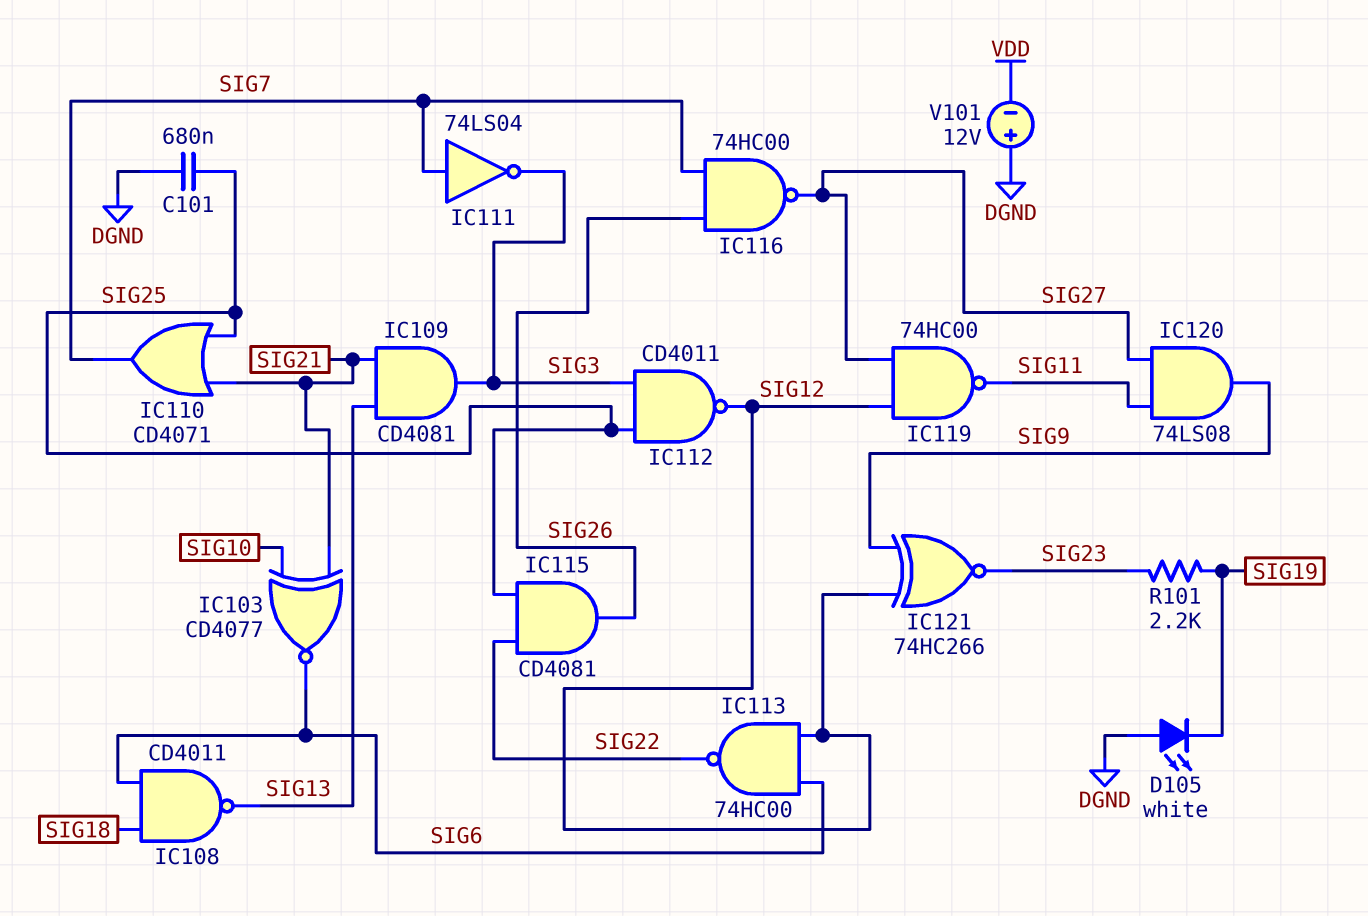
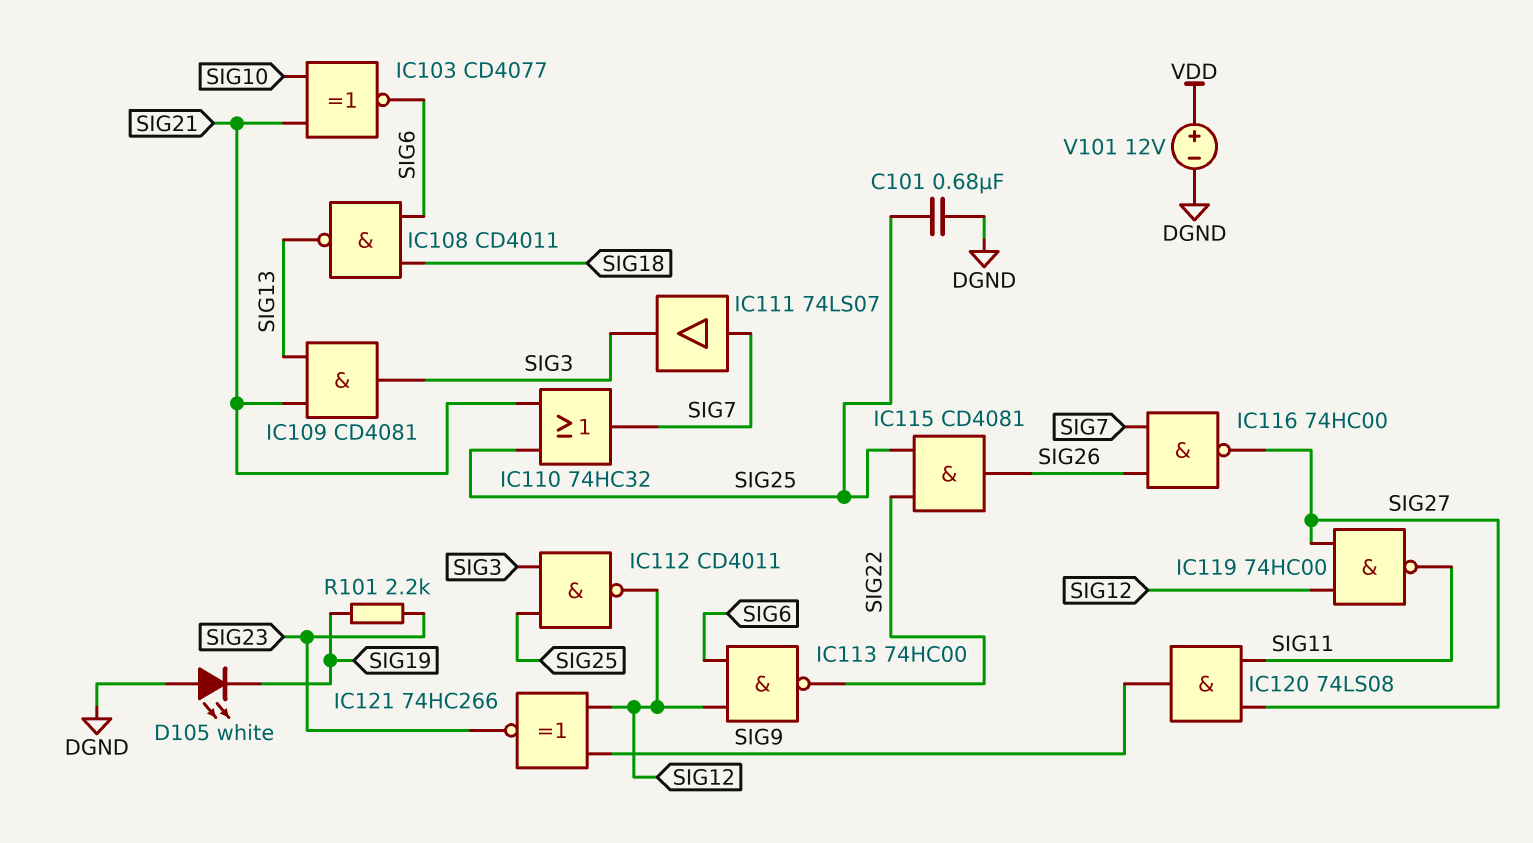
IC110: OR CD4071 (in SIG21, in SIG25, out SIG7) -> OR 74HC32 (in SIG21, in SIG25, out SIG7)
IC111: NOT 74LS04 (in SIG7, out SIG3) -> buffer 74LS07 (in SIG7, out SIG3)
V101: 12V (plus DGND, minus VDD) -> 12V (plus VDD, minus DGND)

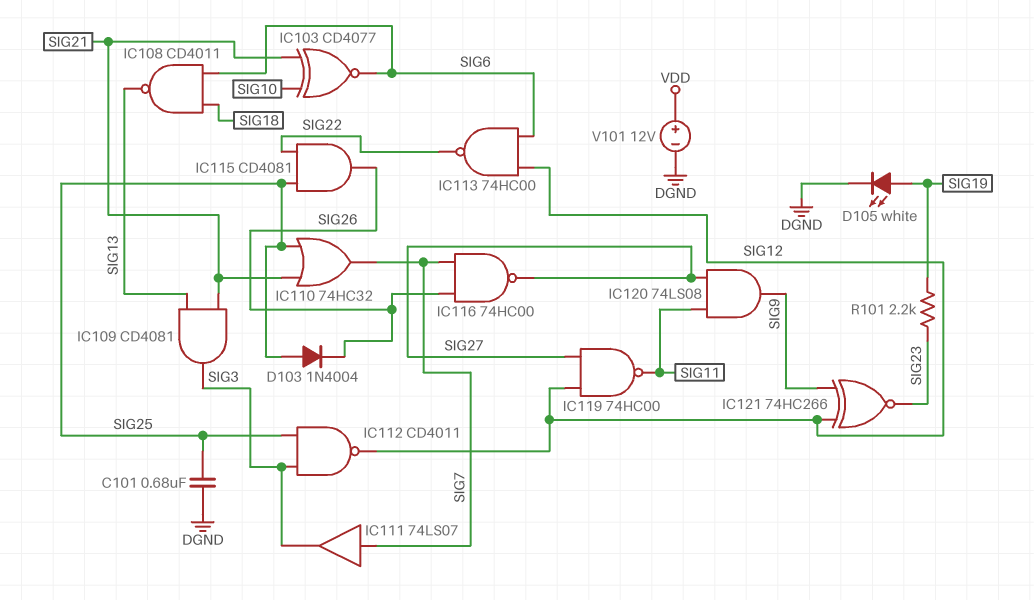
D103: none -> diode 1N4004 (A SIG25, K SIG26)
D105: LED white (A DGND, K SIG19) -> LED white (A SIG19, K DGND)

